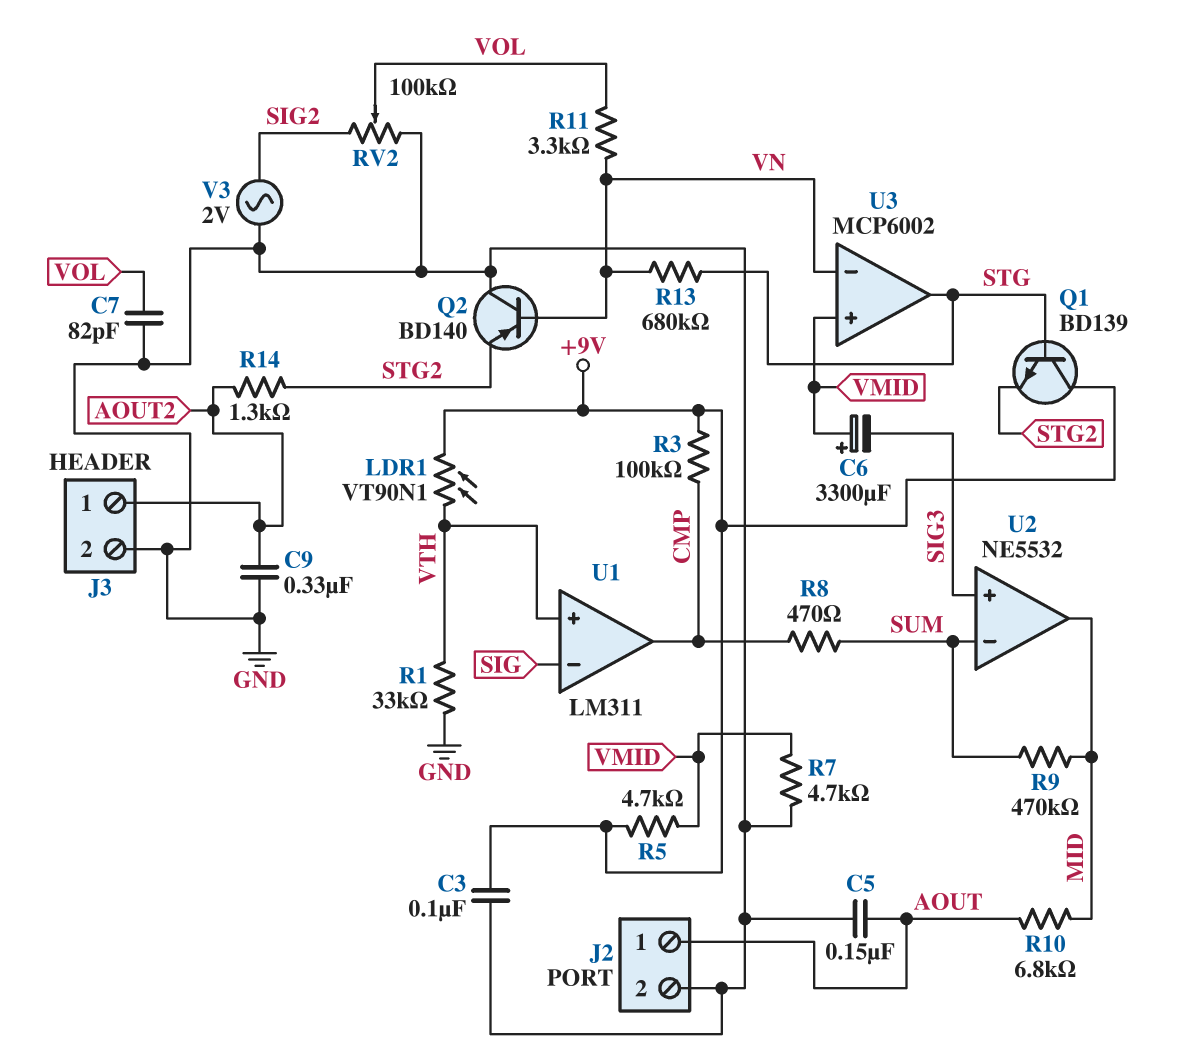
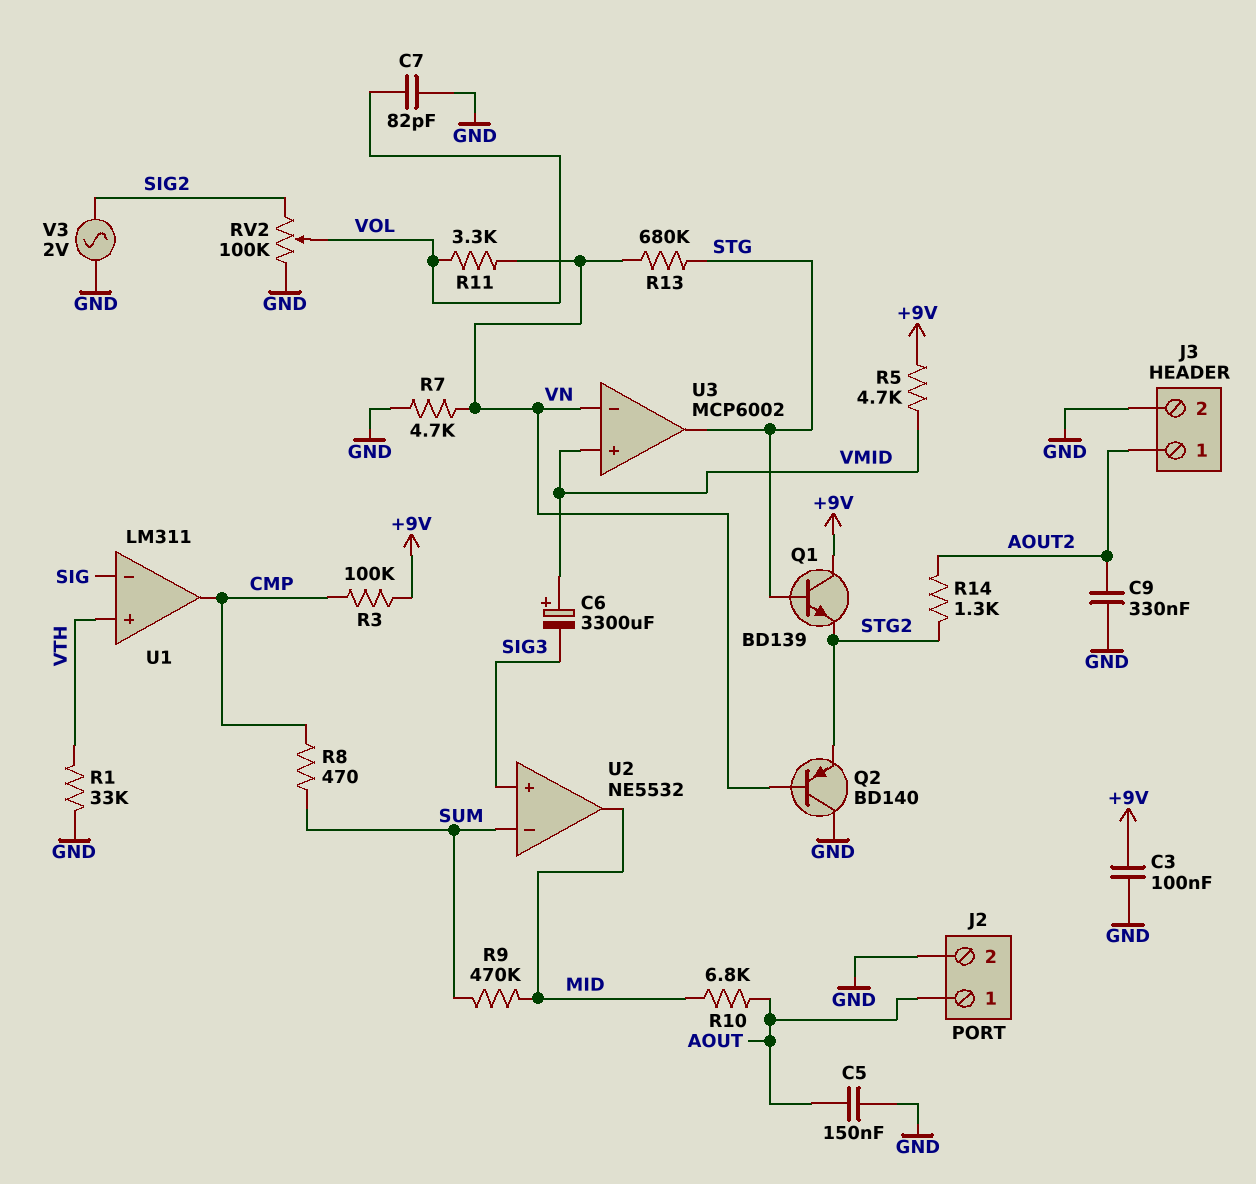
LDR1: VT90N1 (+9V, VTH) -> none
R7: 4.7k (GND, VMID) -> 4.7k (GND, VN)

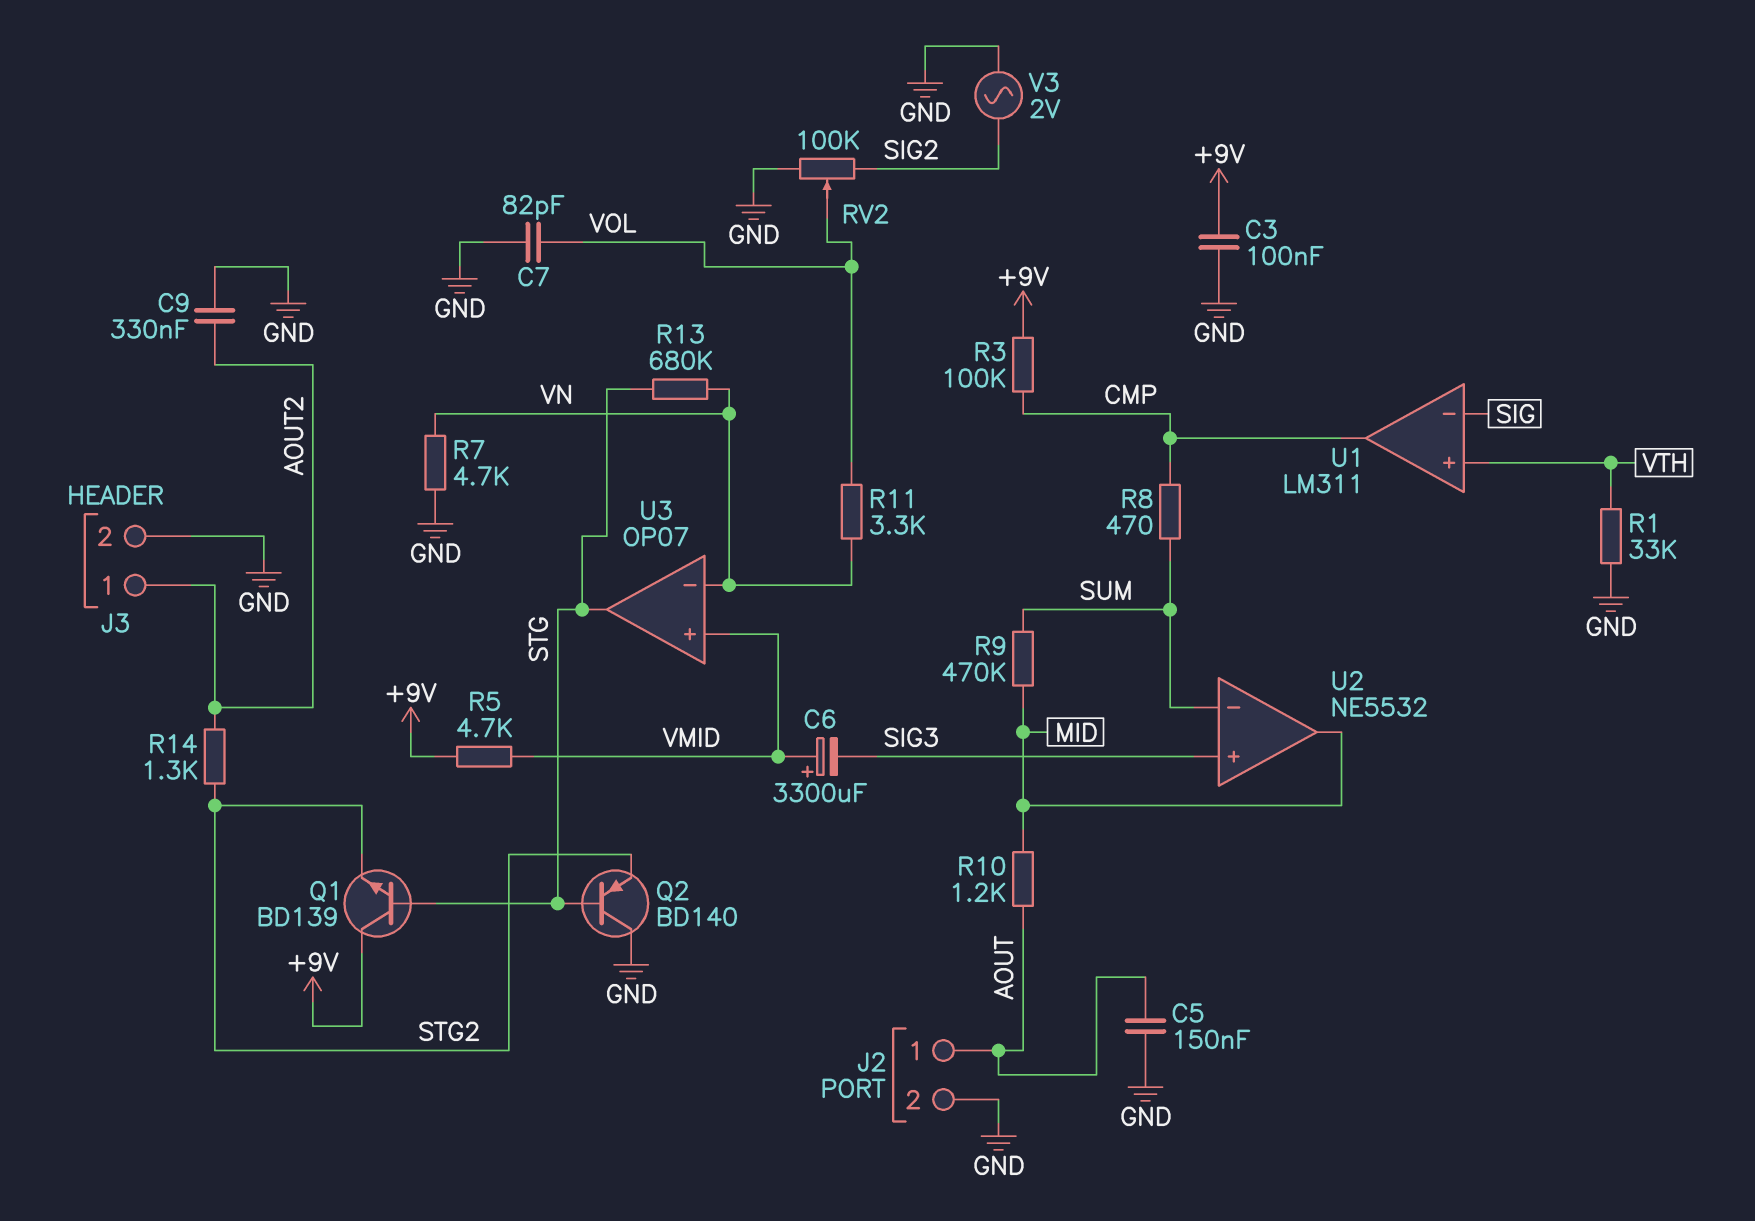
Q2: PNP BD140 (B VN, C GND, E STG2) -> PNP BD140 (B STG, C GND, E STG2)
R10: 6.8k (AOUT, MID) -> 1.2k (AOUT, MID)
U3: MCP6002 -> OP07

